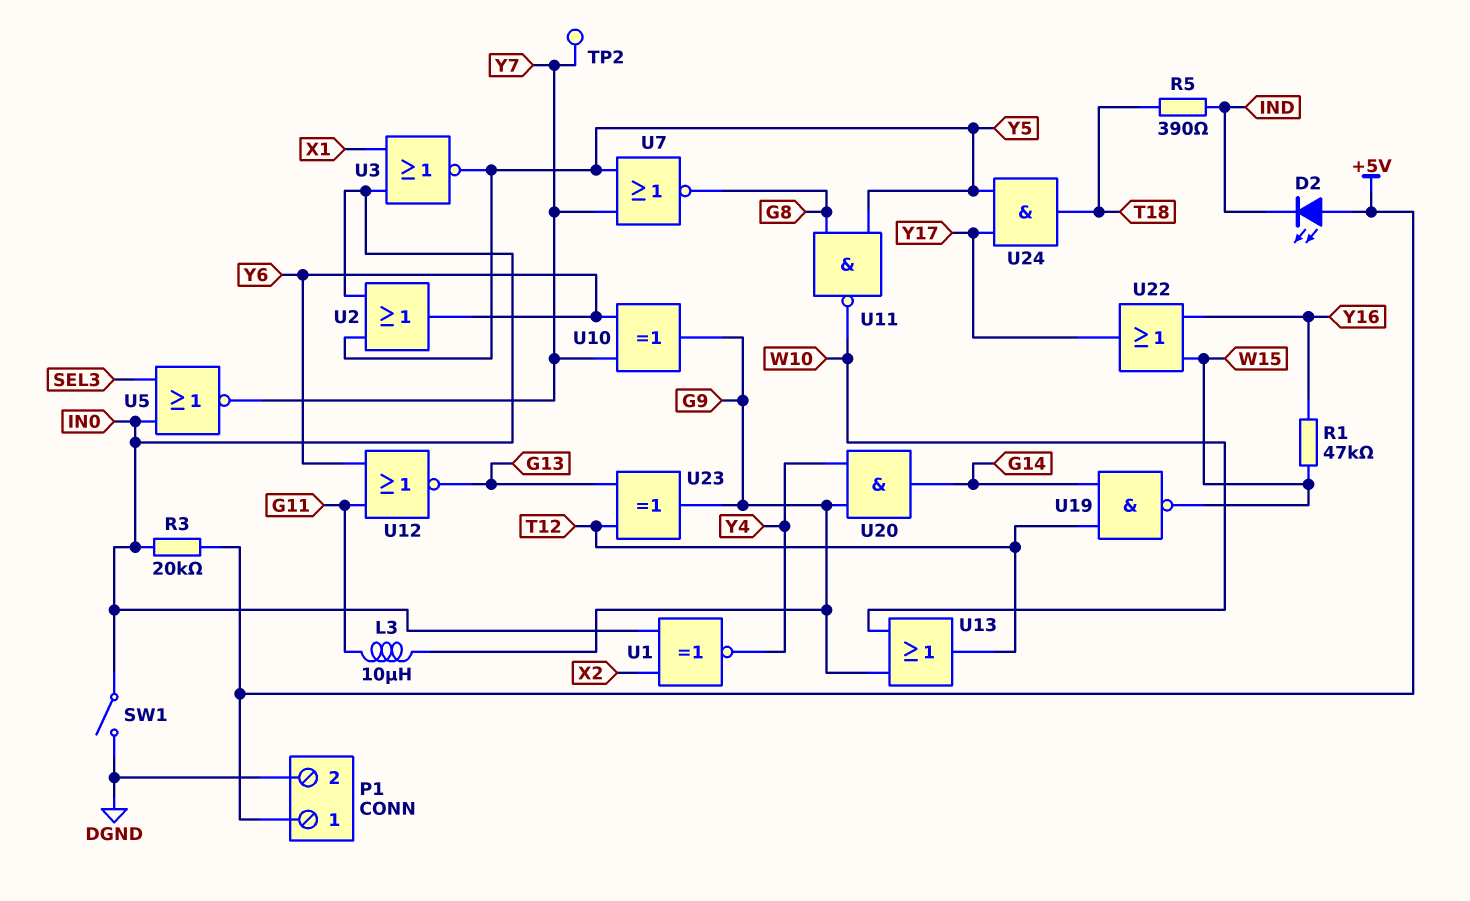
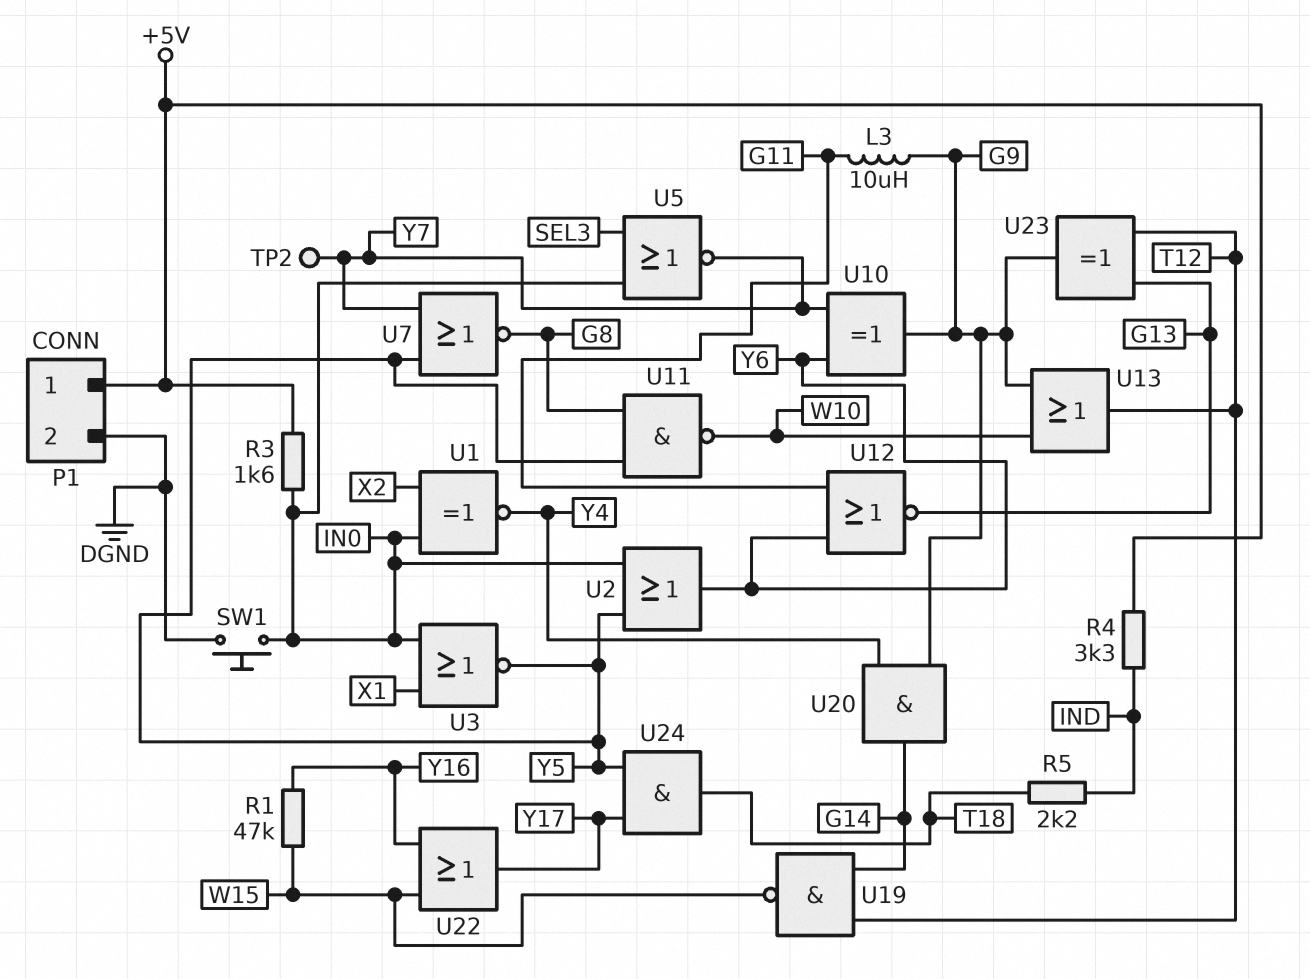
D2: LED (A +5V, K IND) -> none
R3: 20k (+5V, IN0) -> 1.6k (+5V, IN0)
R4: none -> 3.3k (+5V, IND)
R5: 390 (IND, T18) -> 2.2k (IND, T18)
SW1: switch (DGND, IN0) -> button (DGND, IN0)

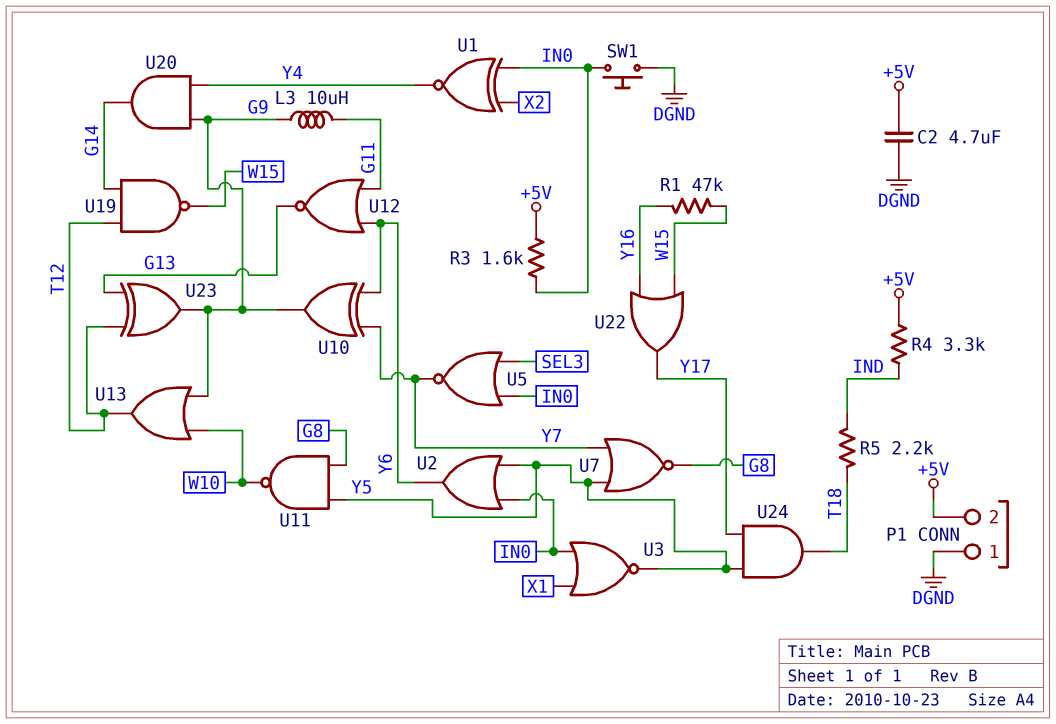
C2: none -> 4.7uF (+5V, DGND)
P1 pin 1: +5V -> DGND
P1 pin 2: DGND -> +5V
TP2: test point (Y7) -> none

